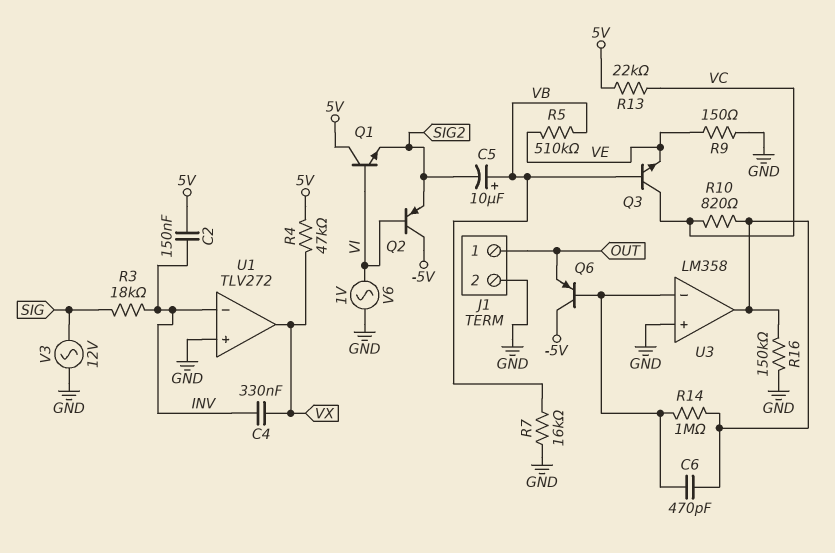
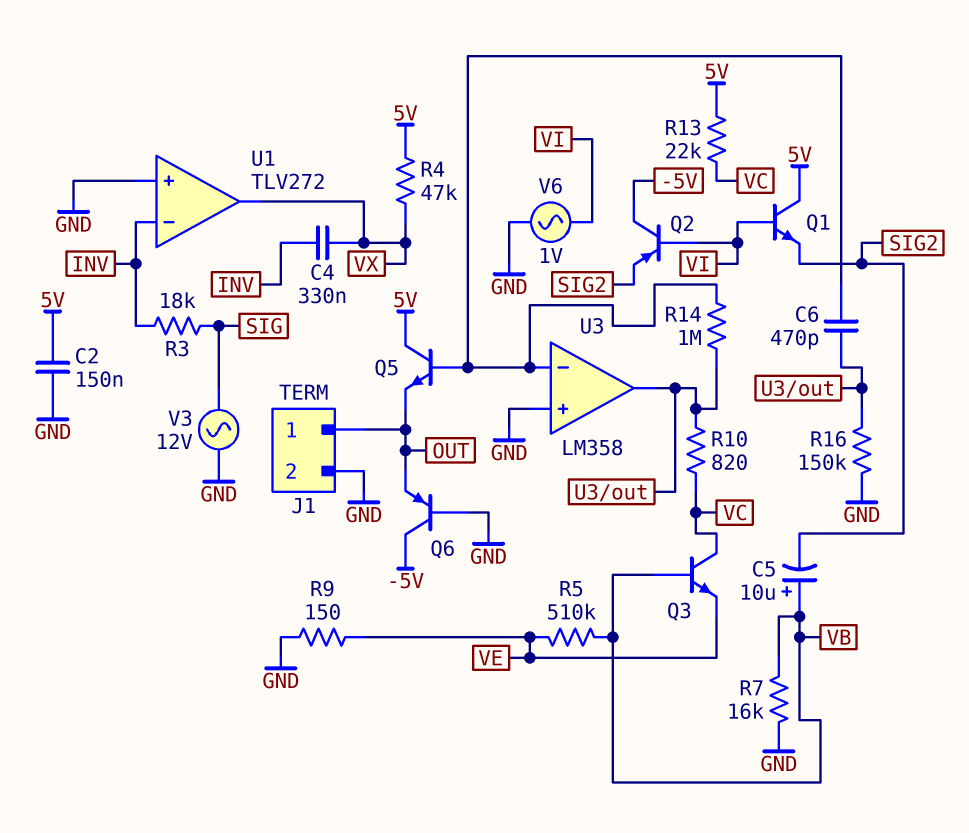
C2: 150nF (5V, INV) -> 150nF (5V, GND)
Q5: none -> NPN (B U3/in-, C 5V, E OUT)
Q6: PNP (B U3/in-, C -5V, E OUT) -> PNP (B GND, C -5V, E OUT)

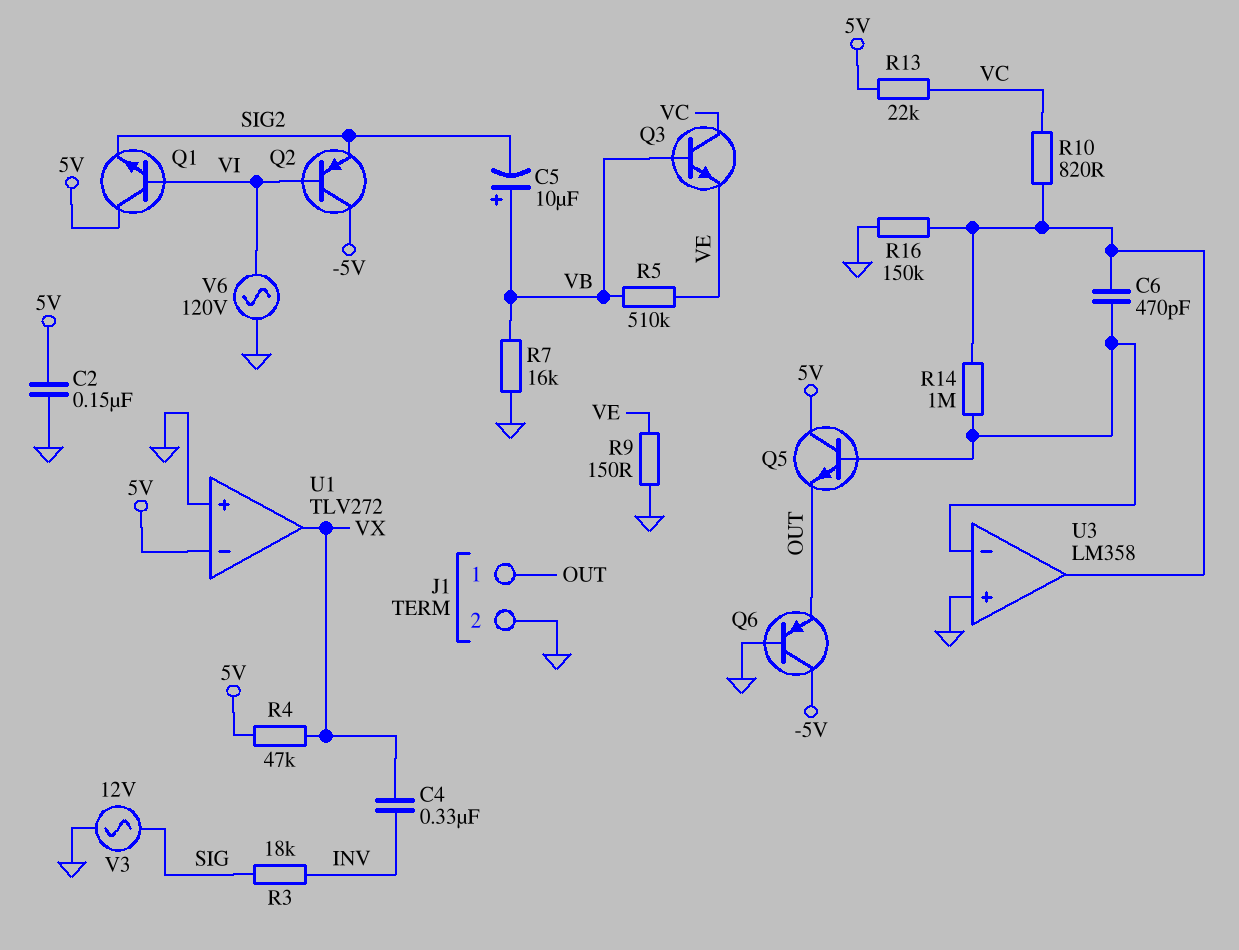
U1 pin in-: INV -> 5V
V6: AC 1V (GND, VI) -> AC 120V (GND, VI)

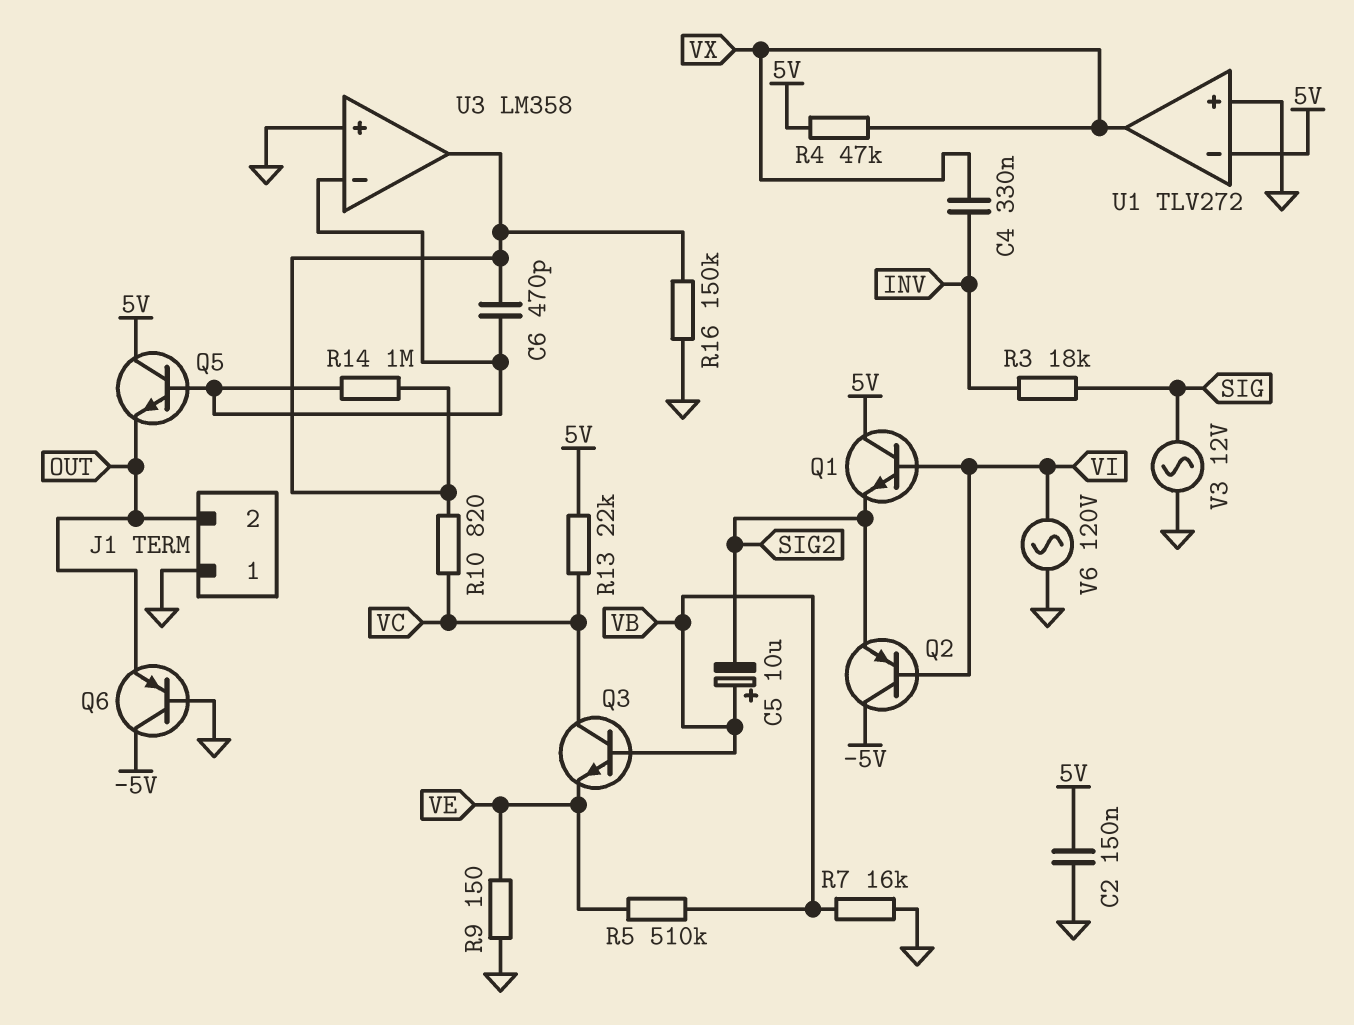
J1 pin 1: OUT -> GND
J1 pin 2: GND -> OUT

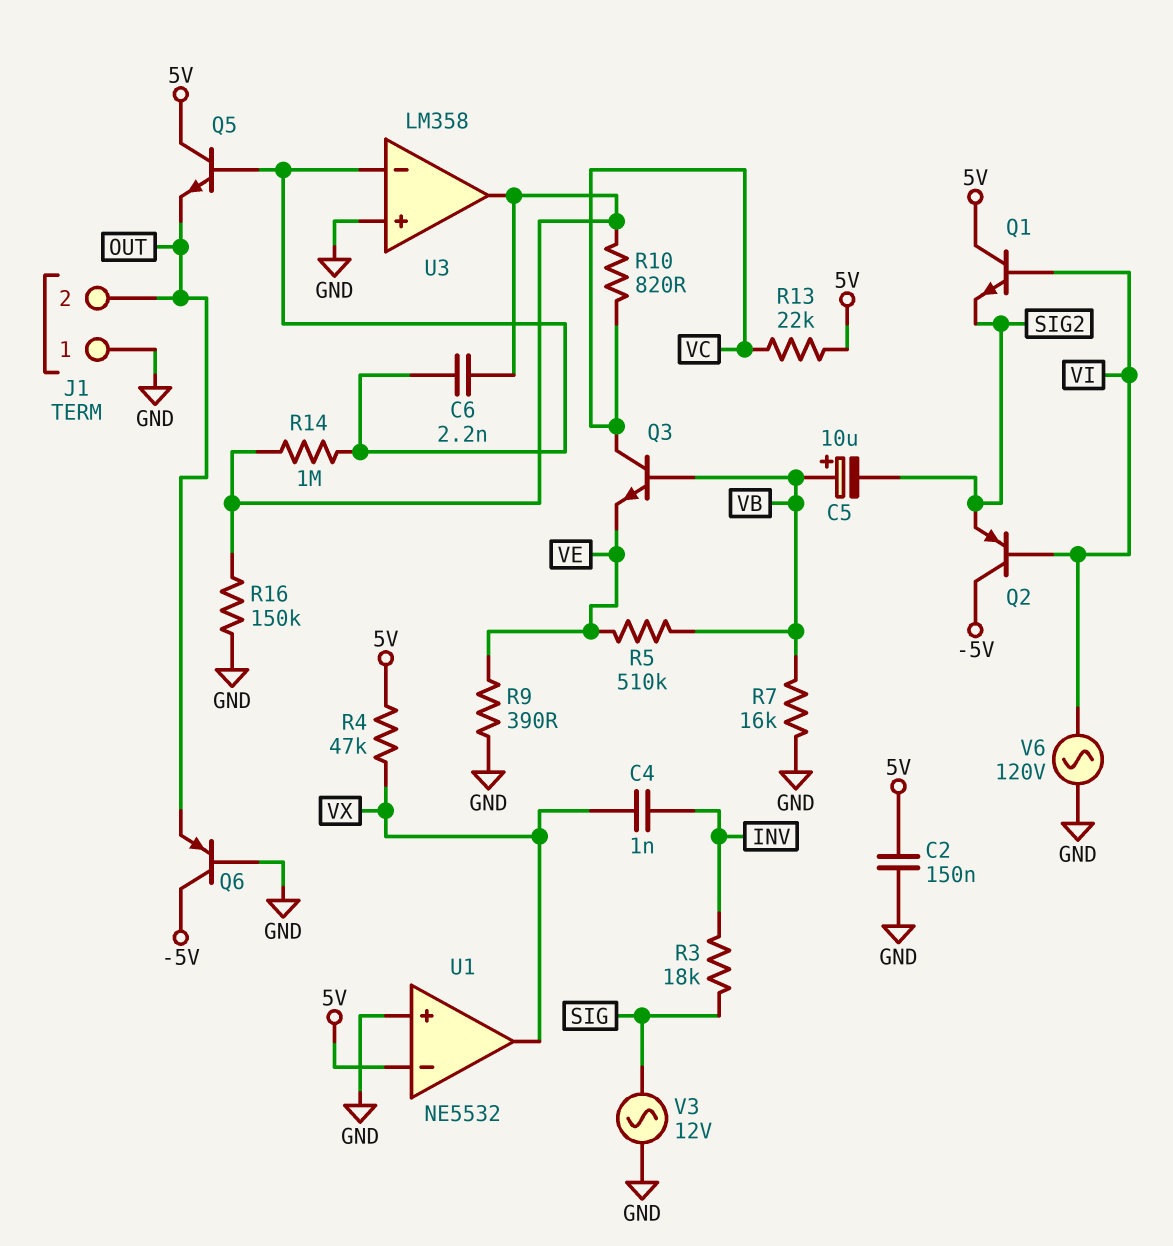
C4: 330nF (INV, VX) -> 1nF (INV, VX)
C6: 470pF (U3/in-, U3/out) -> 2.2nF (U3/in-, U3/out)
R9: 150 (GND, VE) -> 390 (GND, VE)
U1: TLV272 -> NE5532

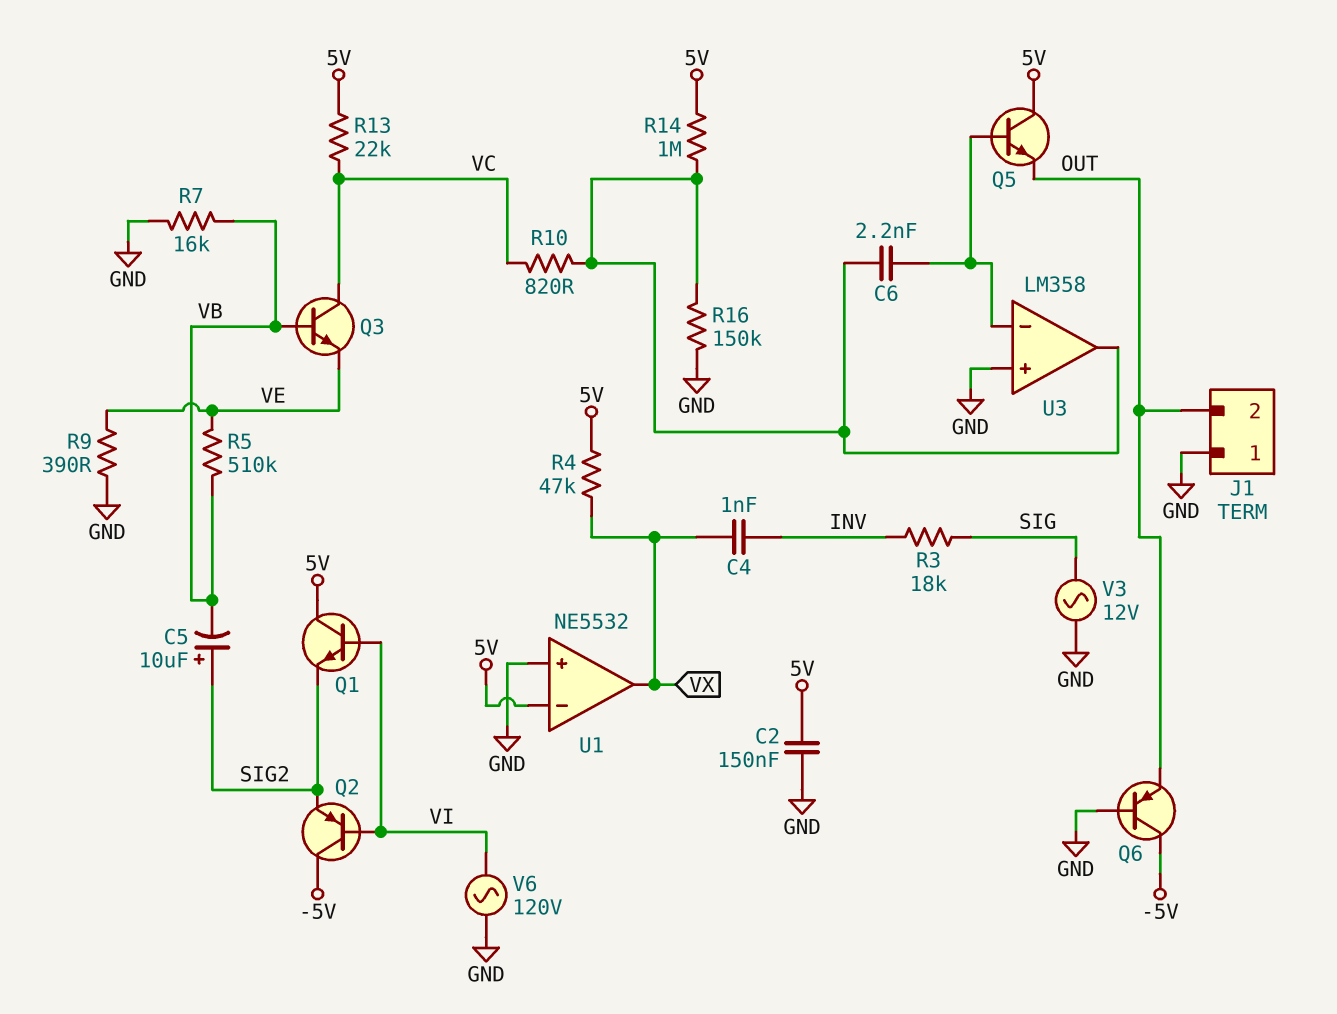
C5: 10uF (plus VB, minus SIG2) -> 10uF (plus SIG2, minus VB)
R14: 1M (U3/in-, U3/out) -> 1M (5V, U3/out)

